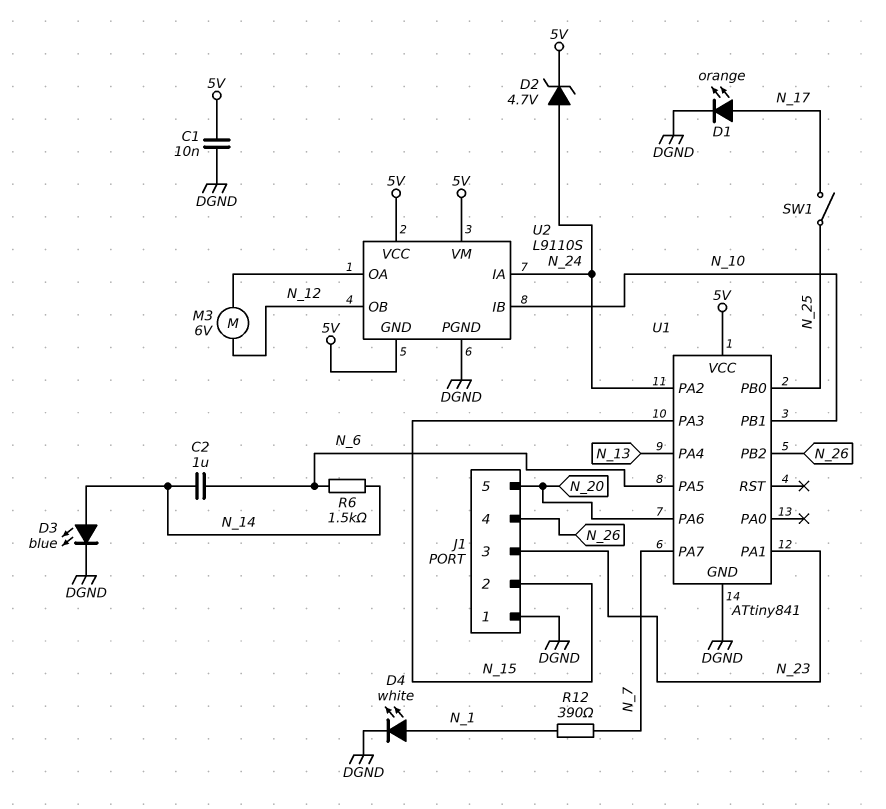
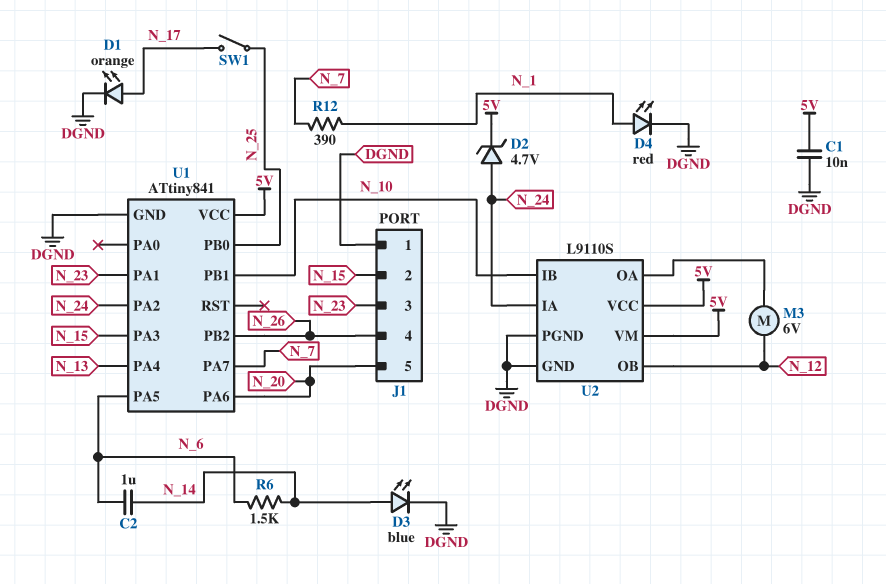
D4: LED white (A N_1, K DGND) -> LED red (A N_1, K DGND)
U2 pin GND: 5V -> DGND

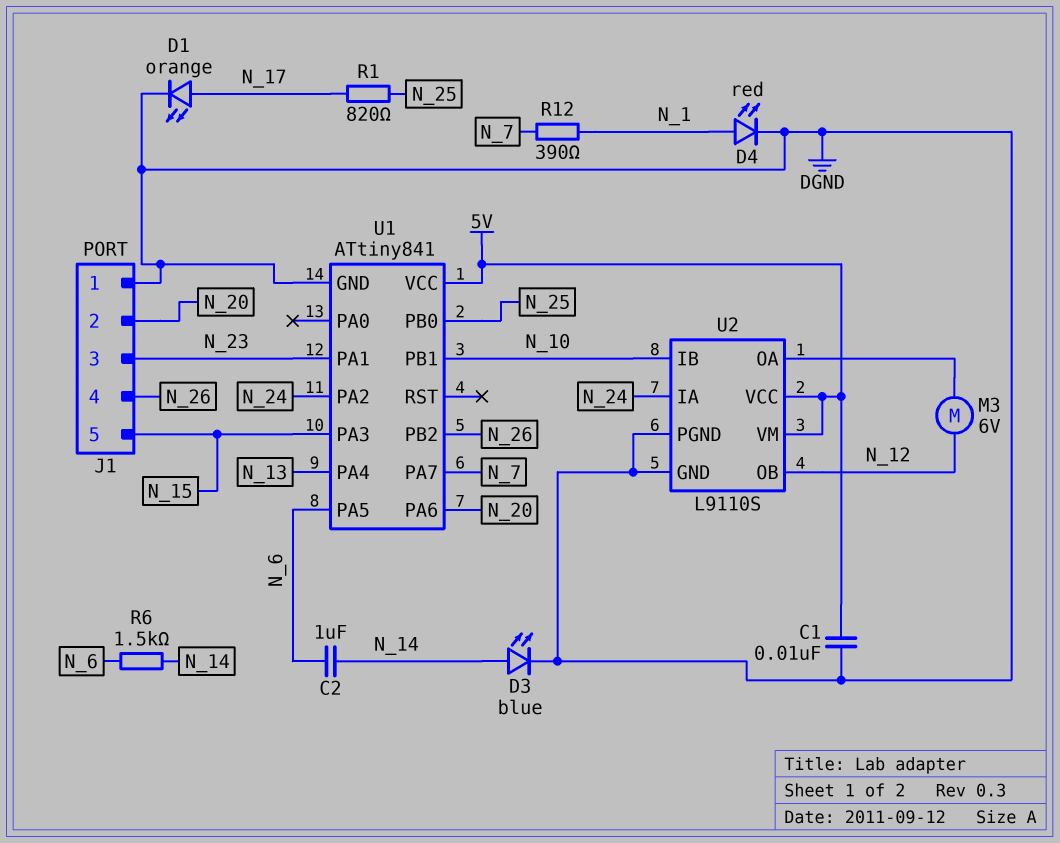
D2: zener 4.7V (A N_24, K 5V) -> none
J1 pin 2: N_15 -> N_20
J1 pin 5: N_20 -> N_15
R1: none -> 820 (N_17, N_25)
SW1: switch (N_17, N_25) -> none

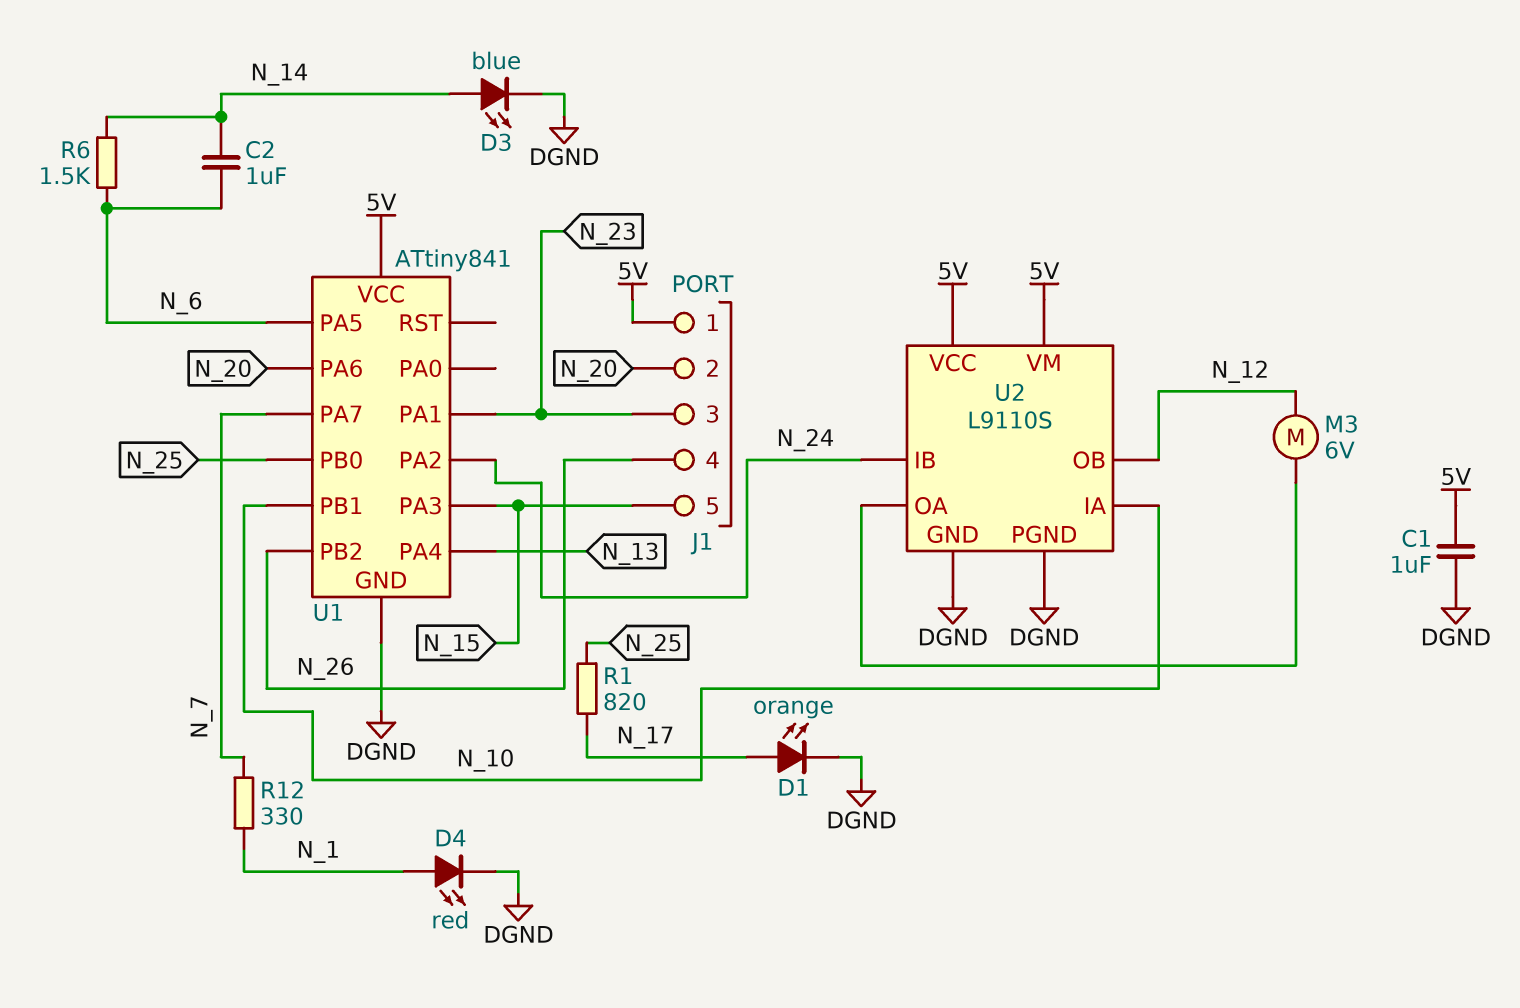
C1: 10nF (5V, DGND) -> 1uF (5V, DGND)
J1 pin 1: DGND -> 5V
R12: 390 (N_1, N_7) -> 330 (N_1, N_7)
U2 pin IA: N_24 -> N_10
U2 pin IB: N_10 -> N_24

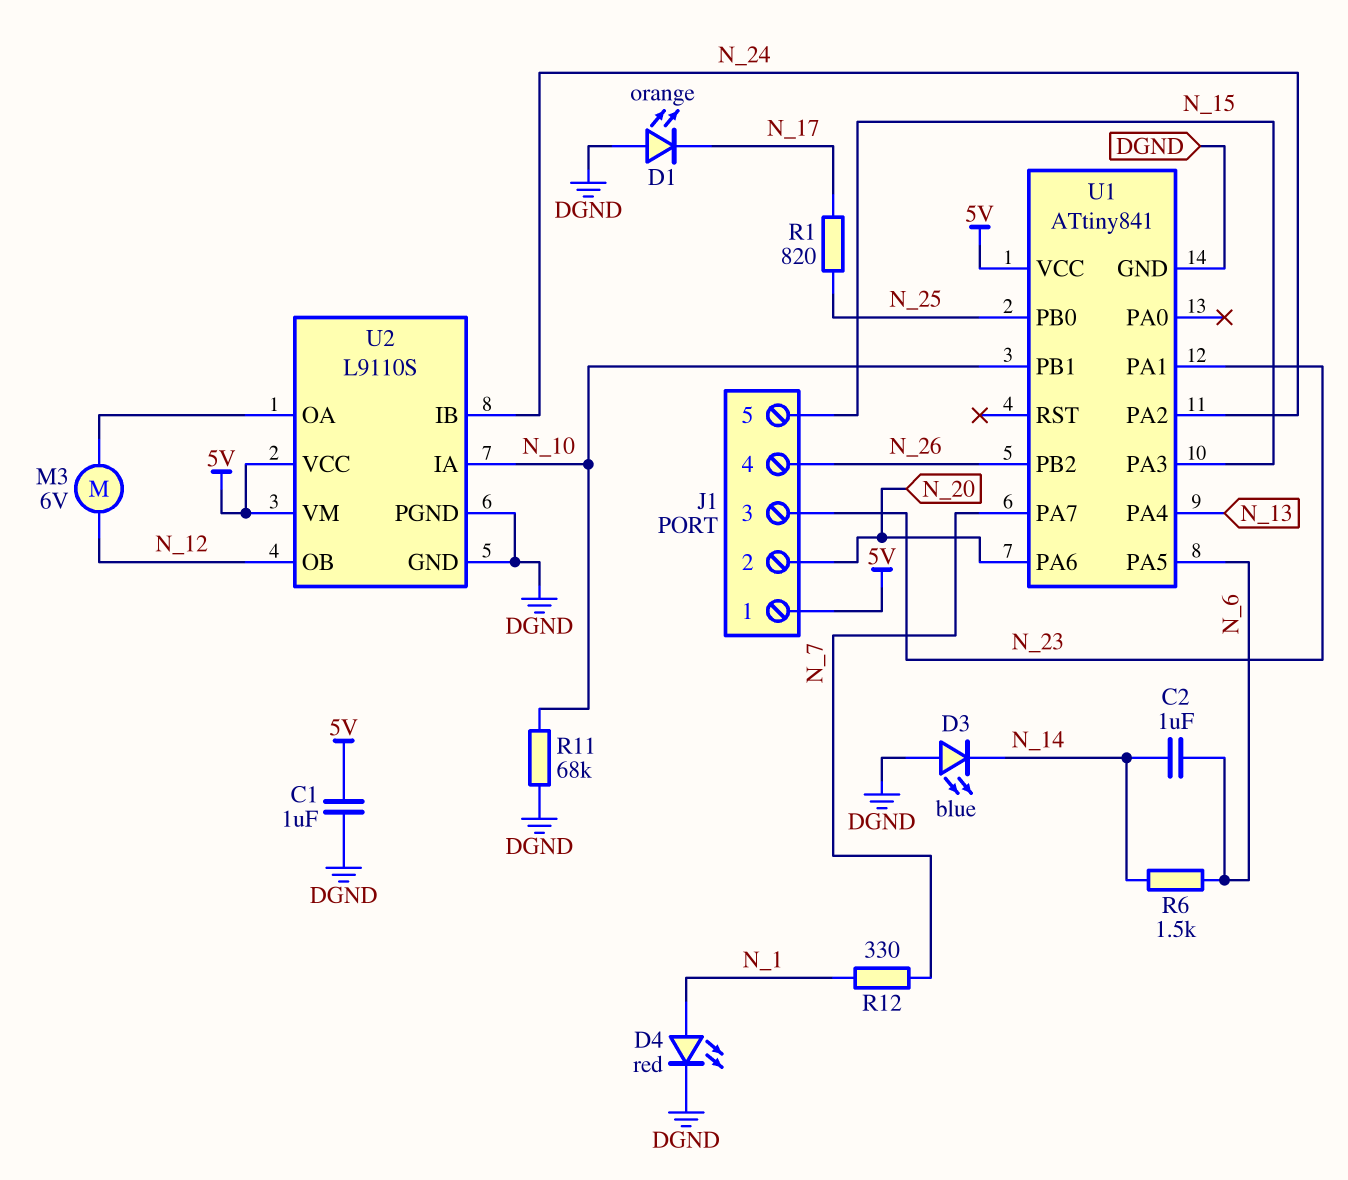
D1: LED orange (A N_17, K DGND) -> LED orange (A DGND, K N_17)
D3: LED blue (A N_14, K DGND) -> LED blue (A DGND, K N_14)
R11: none -> 68k (DGND, N_10)

